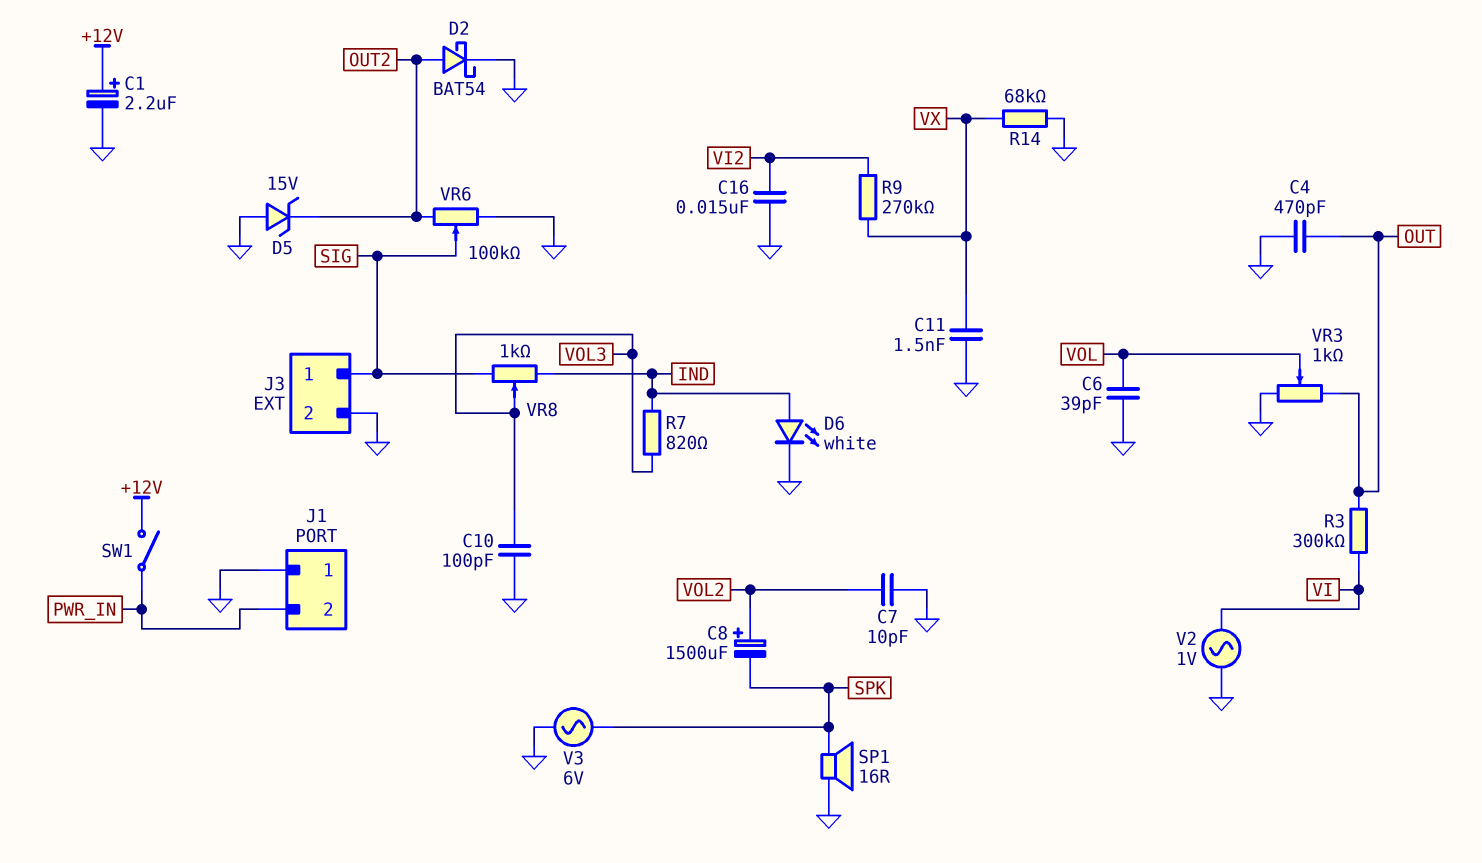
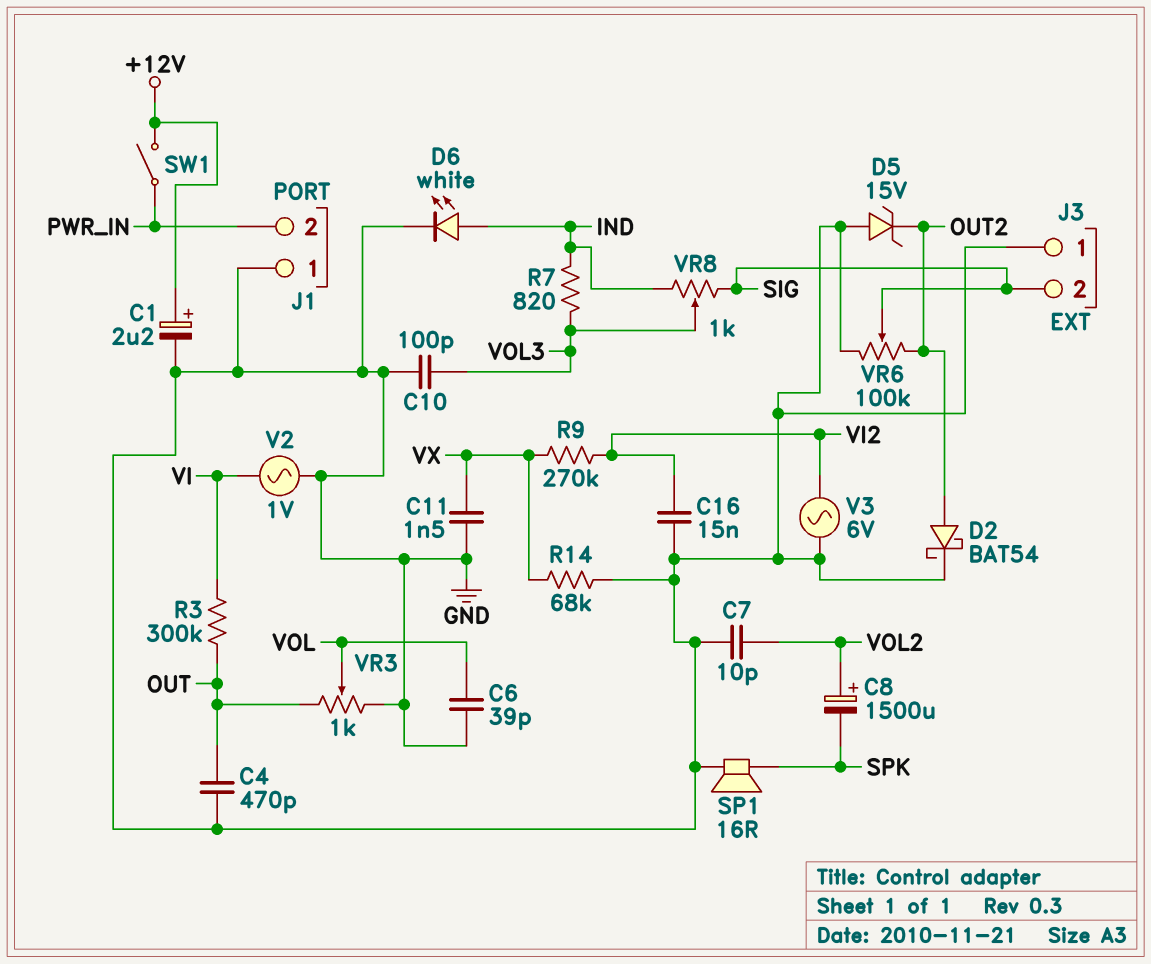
J3 pin 1: SIG -> GND
J3 pin 2: GND -> SIG
V3: AC 6V (GND, SPK) -> AC 6V (GND, VI2)

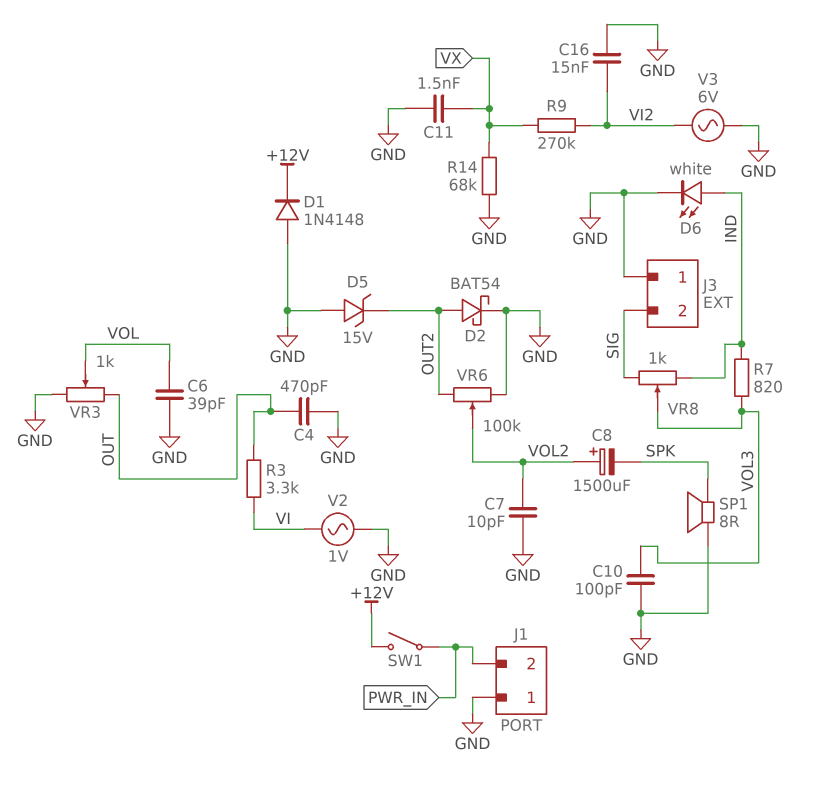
C1: 2.2uF (plus +12V, minus GND) -> none
D1: none -> diode 1N4148 (A GND, K +12V)
R3: 300k (OUT, VI) -> 3.3k (OUT, VI)
SP1: speaker 16R (GND, SPK) -> speaker 8R (GND, SPK)
VR6: 100k (GND, OUT2, wiper SIG) -> 100k (GND, OUT2, wiper VOL2)

